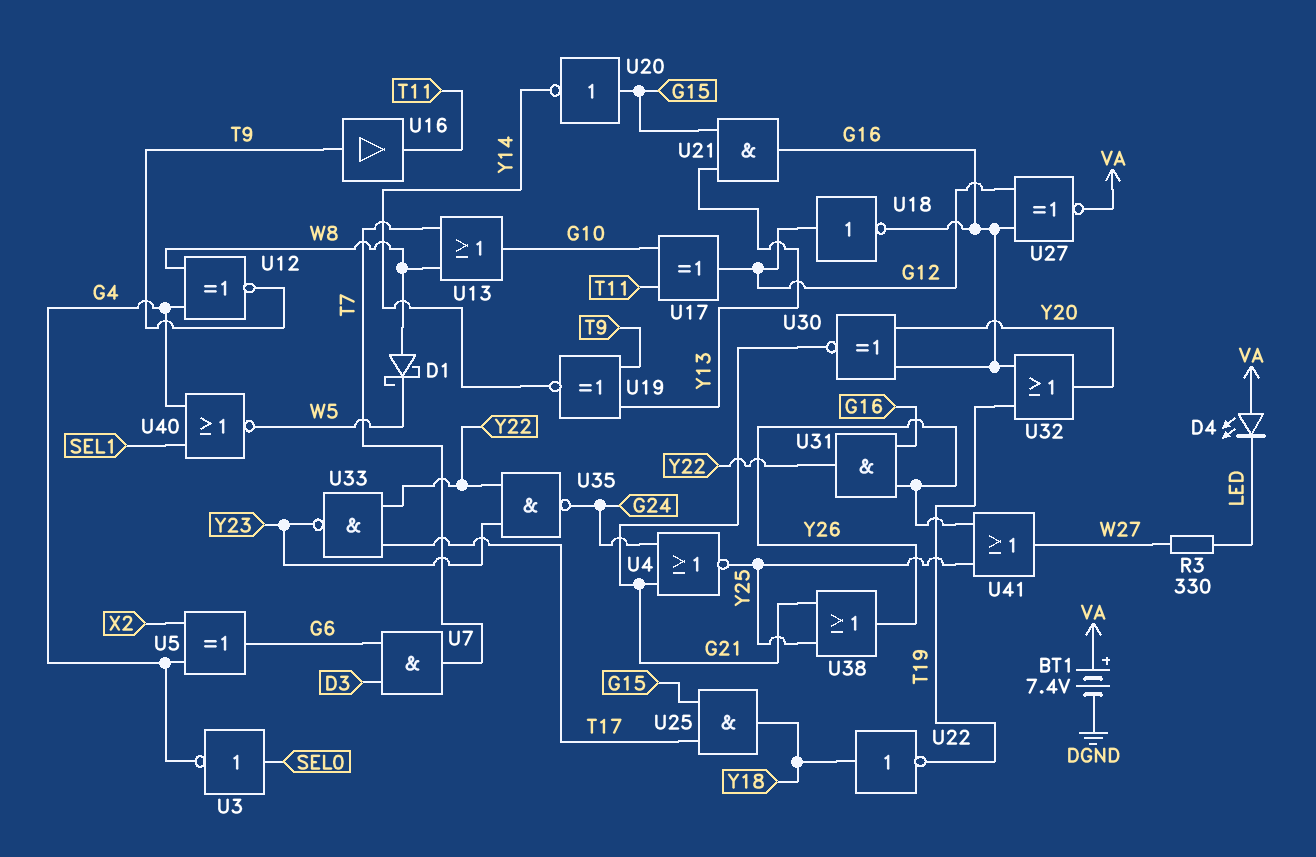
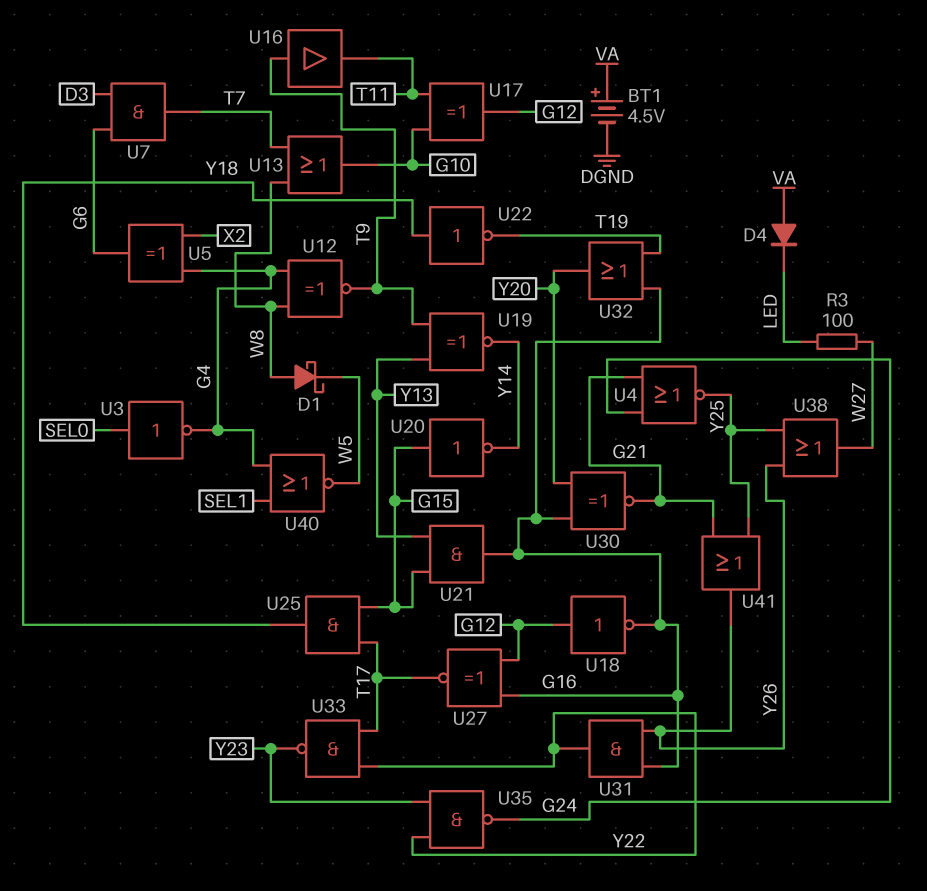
BT1: 7.4V (plus VA, minus DGND) -> 4.5V (plus VA, minus DGND)
D4: LED (A VA, K LED) -> diode (A VA, K LED)
R3: 330 (LED, W27) -> 100 (LED, W27)
U27: XNOR (in G12, in G16, out VA) -> XNOR (in G12, in G16, out T17)
U38: OR (in G21, in Y25, out Y26) -> OR (in Y25, in Y26, out W27)
U41: OR (in Y25, in Y26, out W27) -> OR (in G21, in Y25, out Y26)

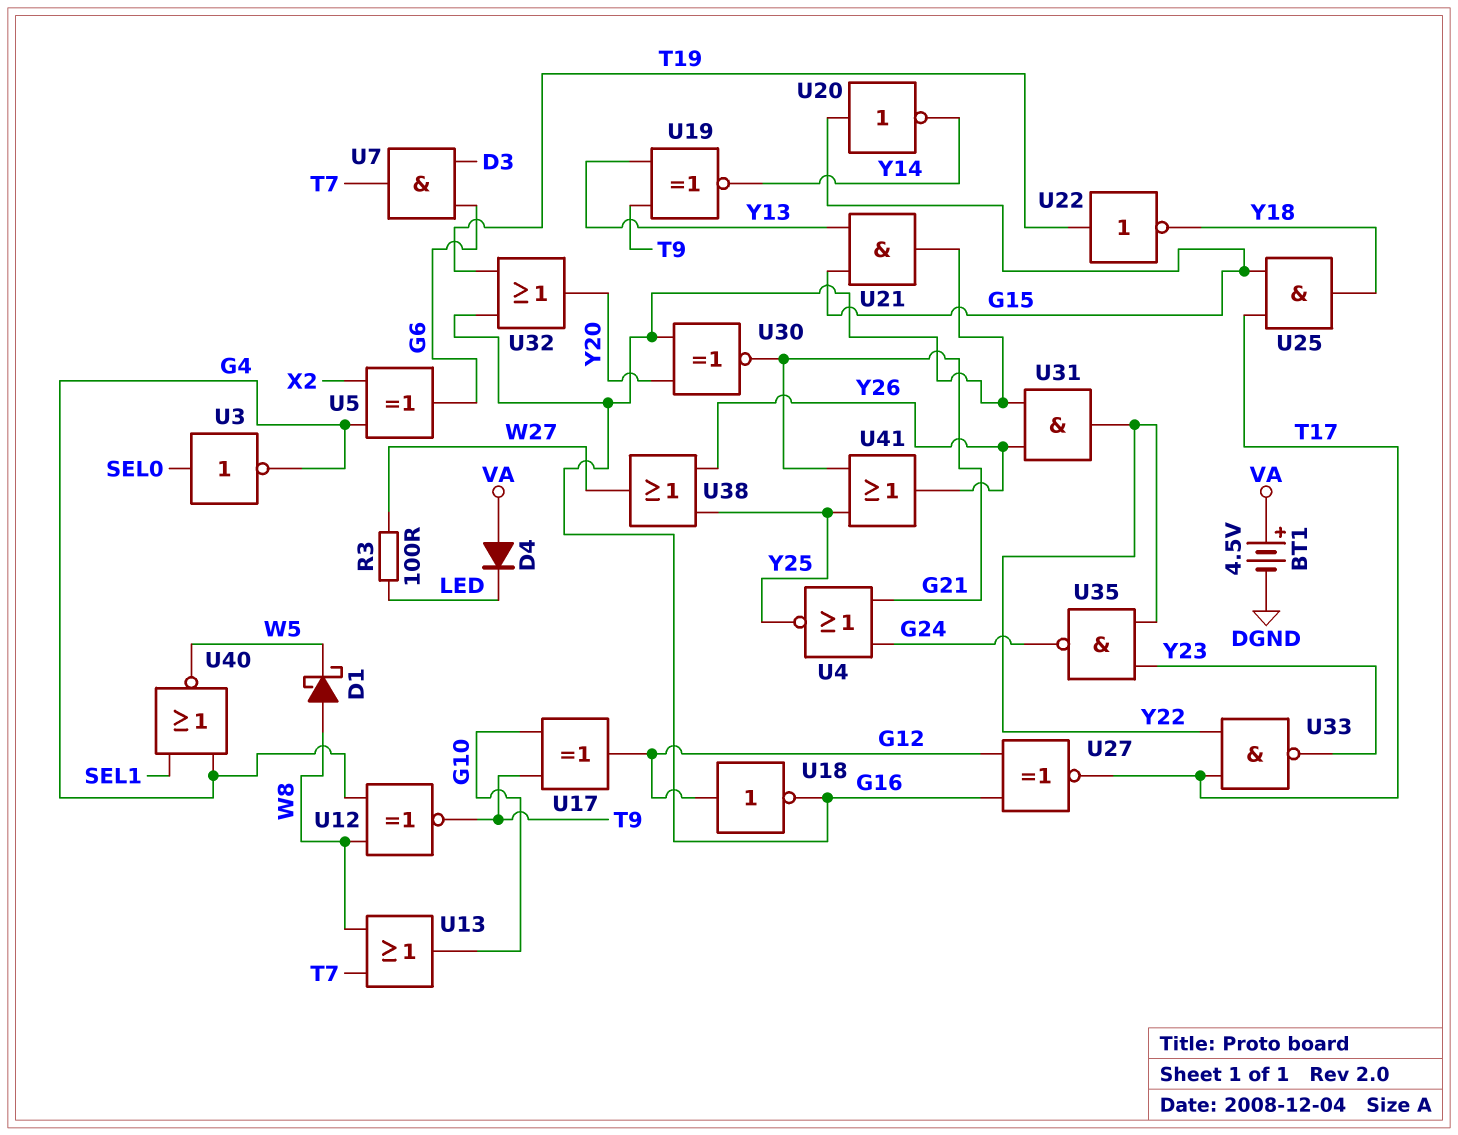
U16: buffer (in T9, out T11) -> none
U17: XOR (in G10, in T11, out G12) -> XOR (in G10, in T9, out G12)
U22: NOT (in Y18, out T19) -> NOT (in T19, out Y18)

